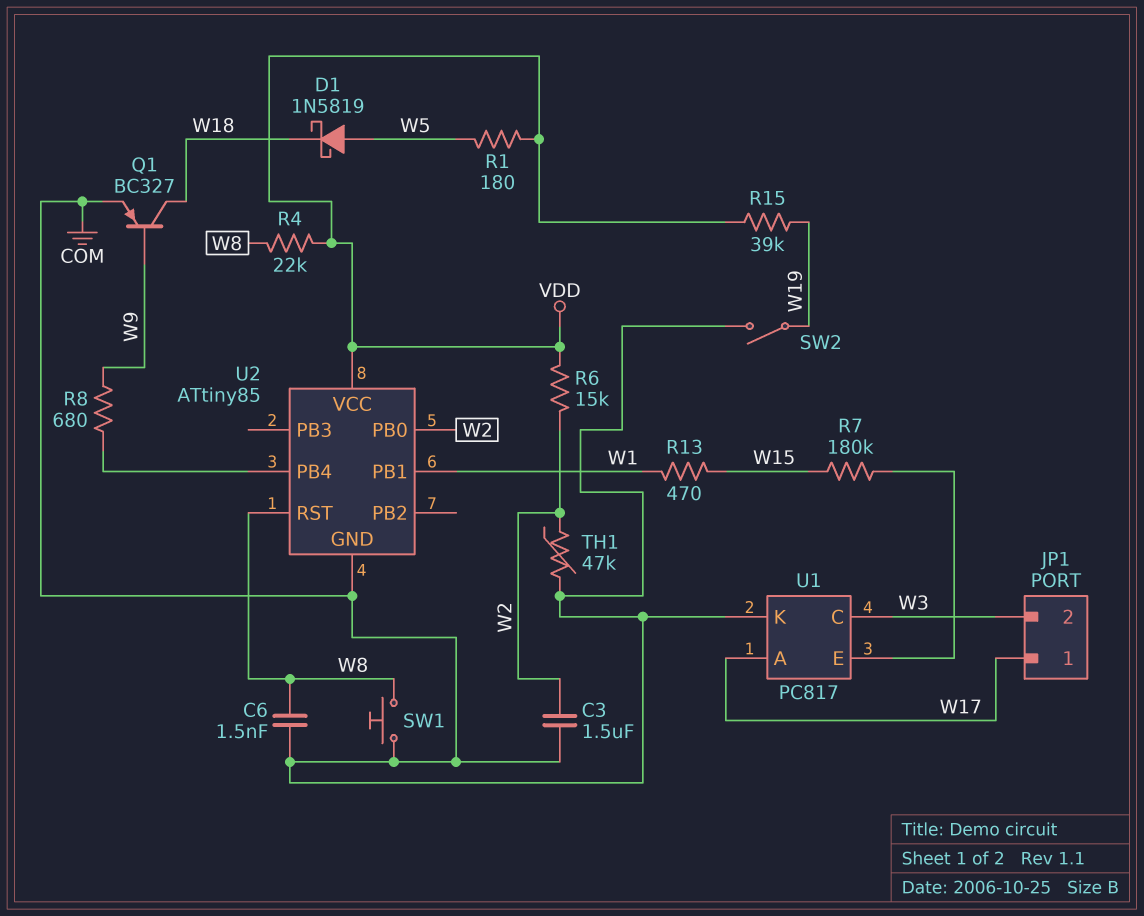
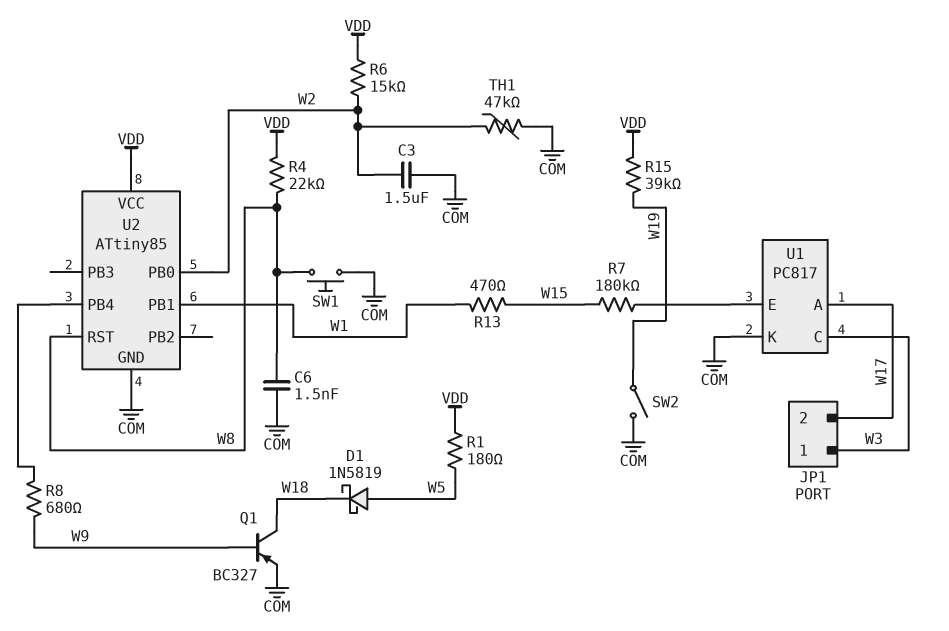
JP1 pin 1: W17 -> W3
JP1 pin 2: W3 -> W17

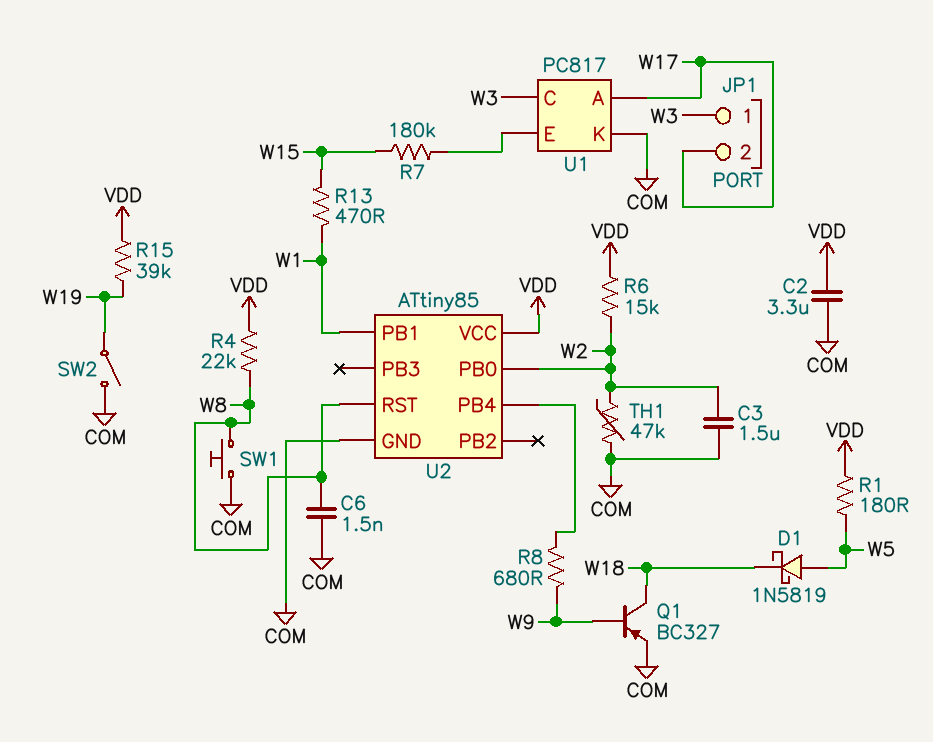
C2: none -> 3.3uF (COM, VDD)

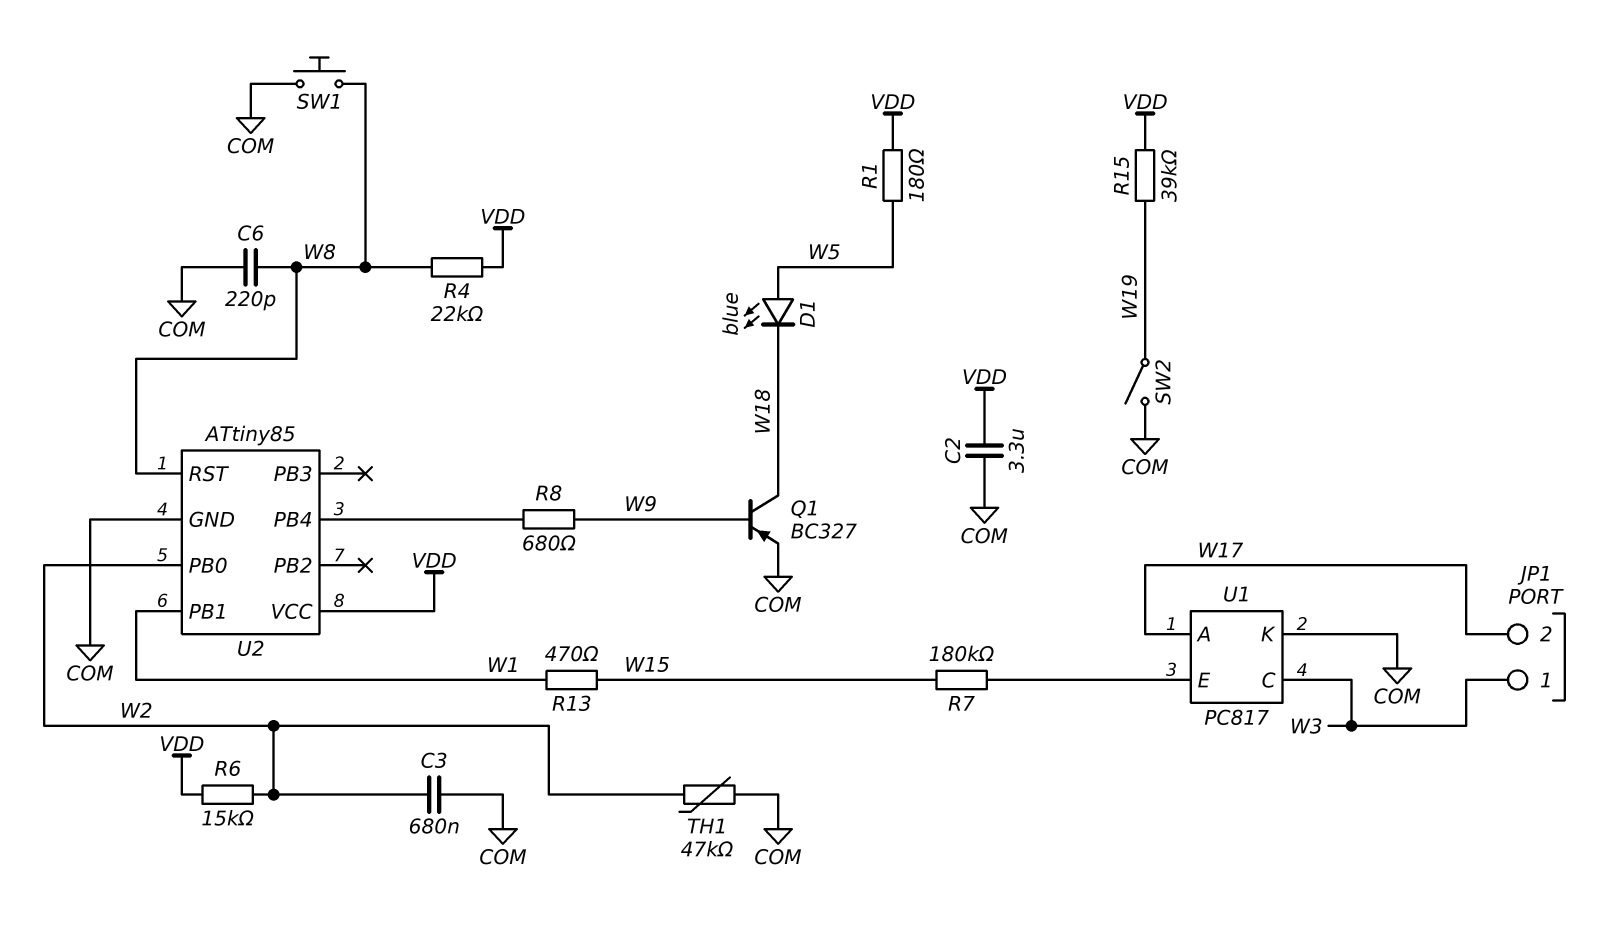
C3: 1.5uF (COM, W2) -> 680nF (COM, W2)
C6: 1.5nF (COM, W8) -> 220pF (COM, W8)
D1: schottky 1N5819 (A W5, K W18) -> LED blue (A W5, K W18)

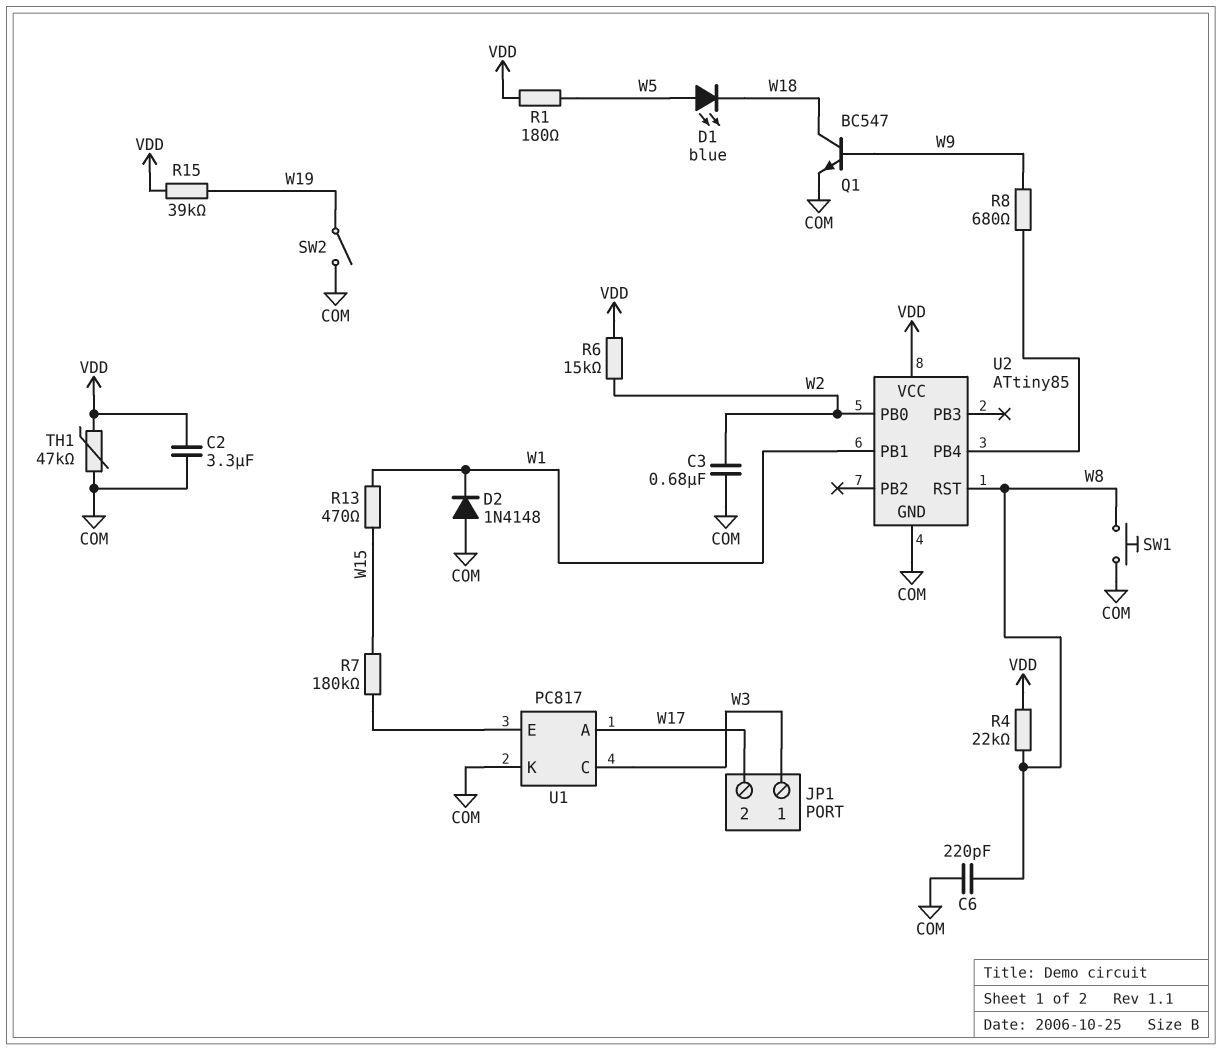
D2: none -> diode 1N4148 (A COM, K W1)
Q1: PNP BC327 (B W9, C W18, E COM) -> NPN BC547 (B W9, C W18, E COM)
TH1: 47k (COM, W2) -> 47k (COM, VDD)

